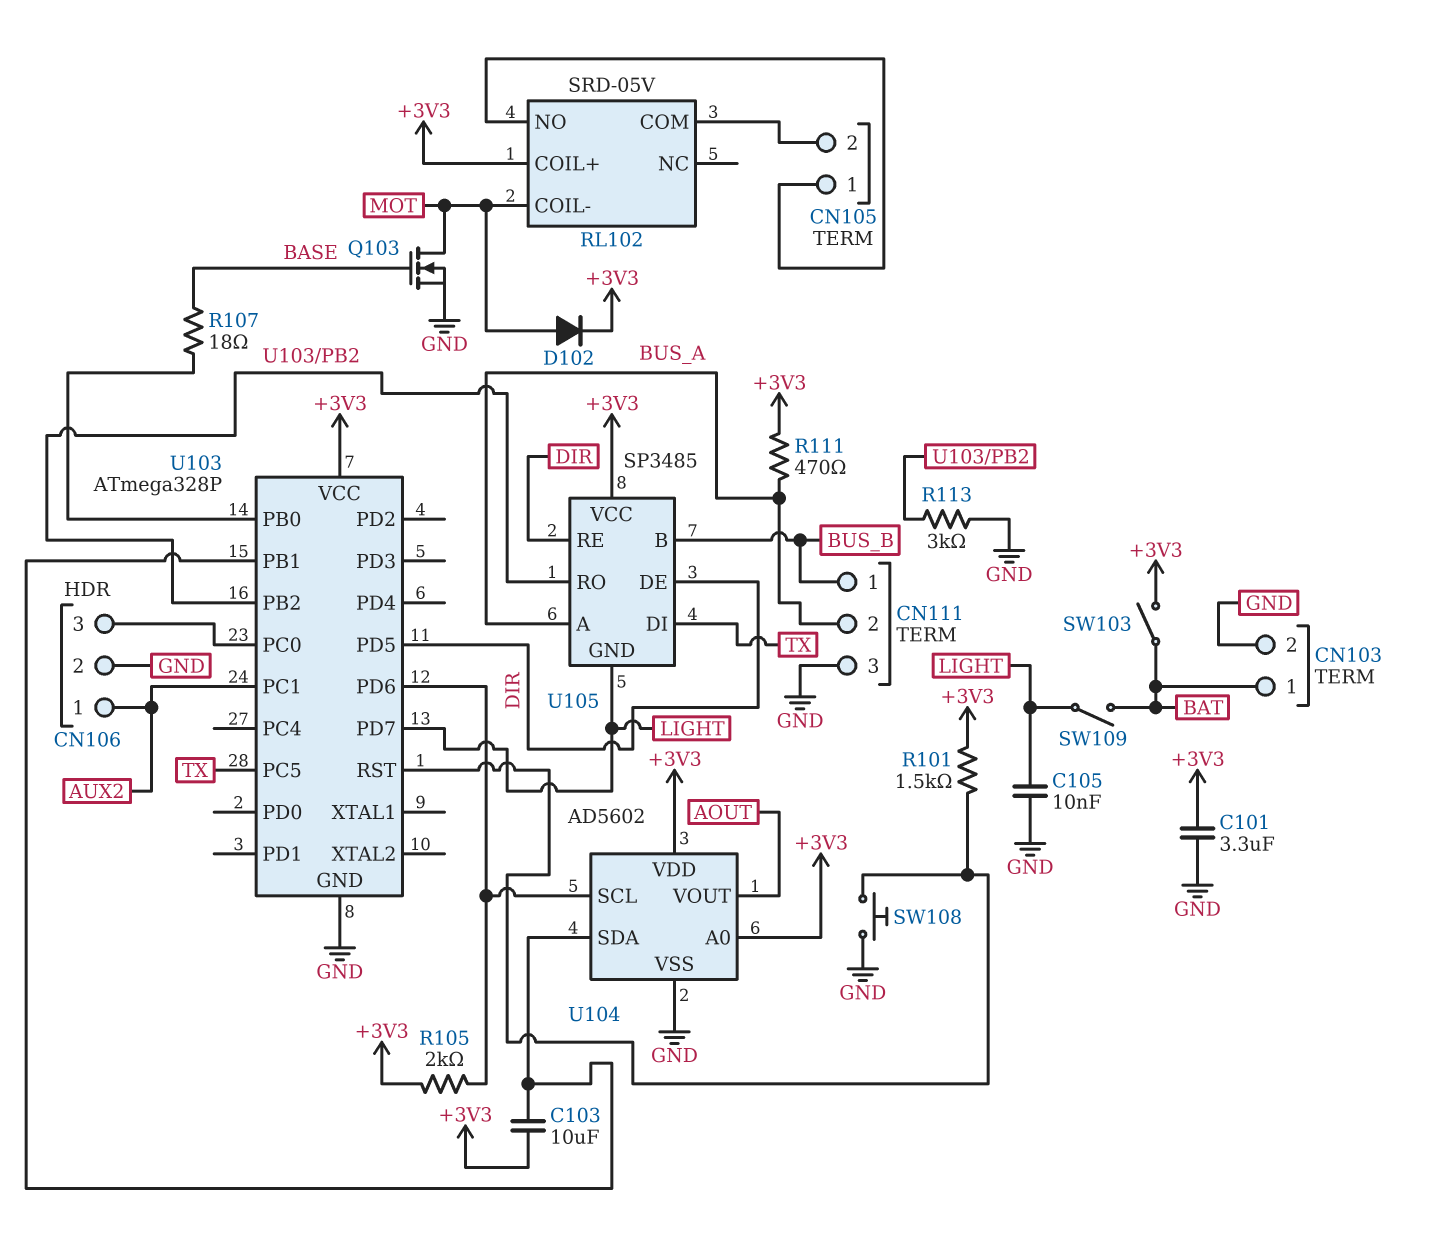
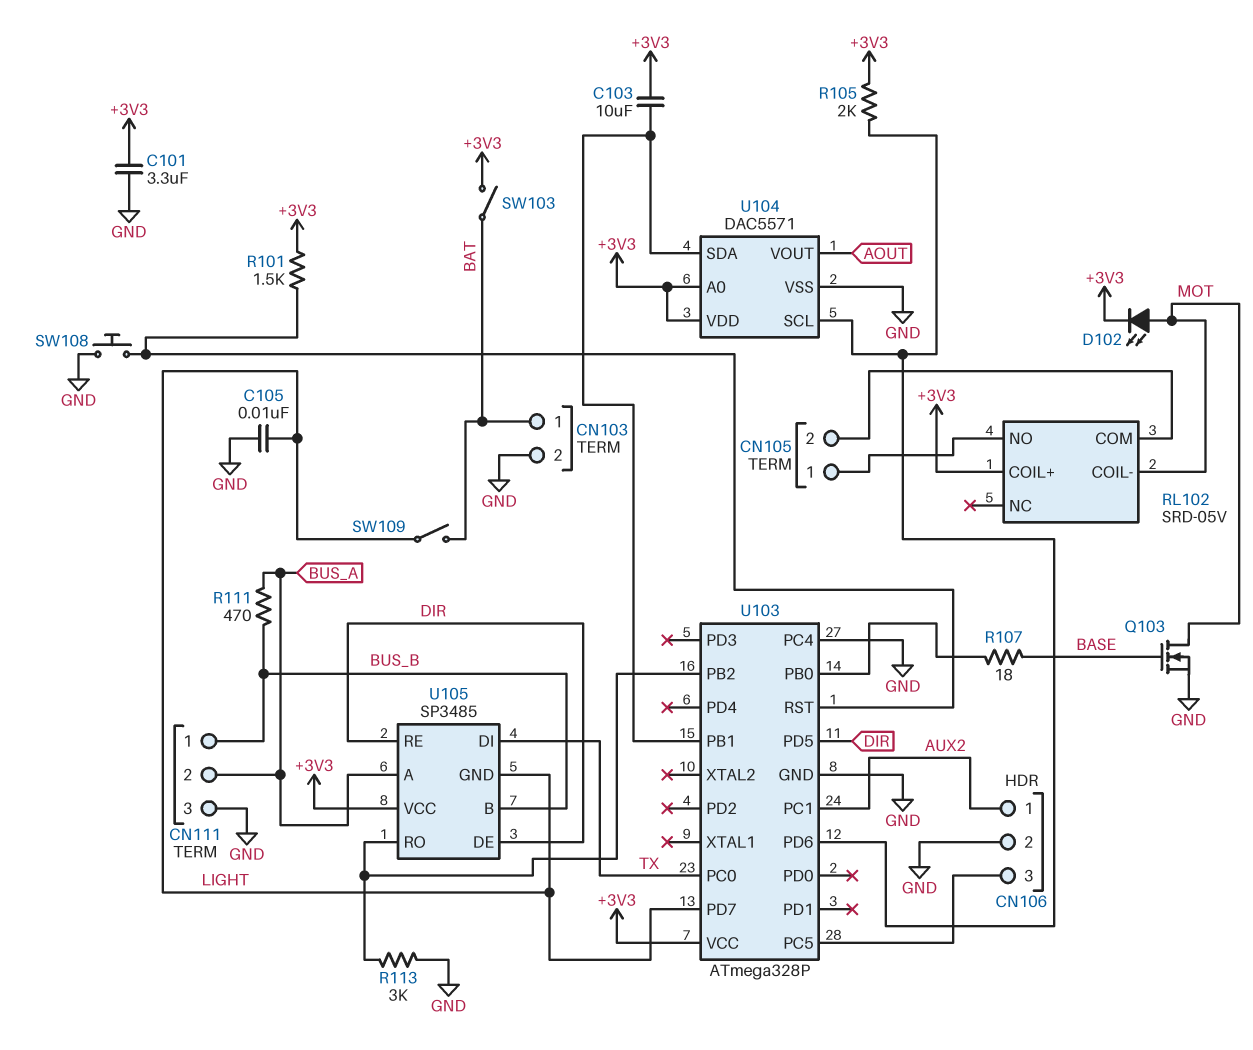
D102: diode (A MOT, K +3V3) -> LED (A MOT, K +3V3)
R111: 470 (+3V3, BUS_A) -> 470 (BUS_A, BUS_B)
U103 pin PC0: CN106/3 -> TX
U103 pin PC4: none -> GND
U103 pin PC5: TX -> CN106/3
U104: AD5602 -> DAC5571

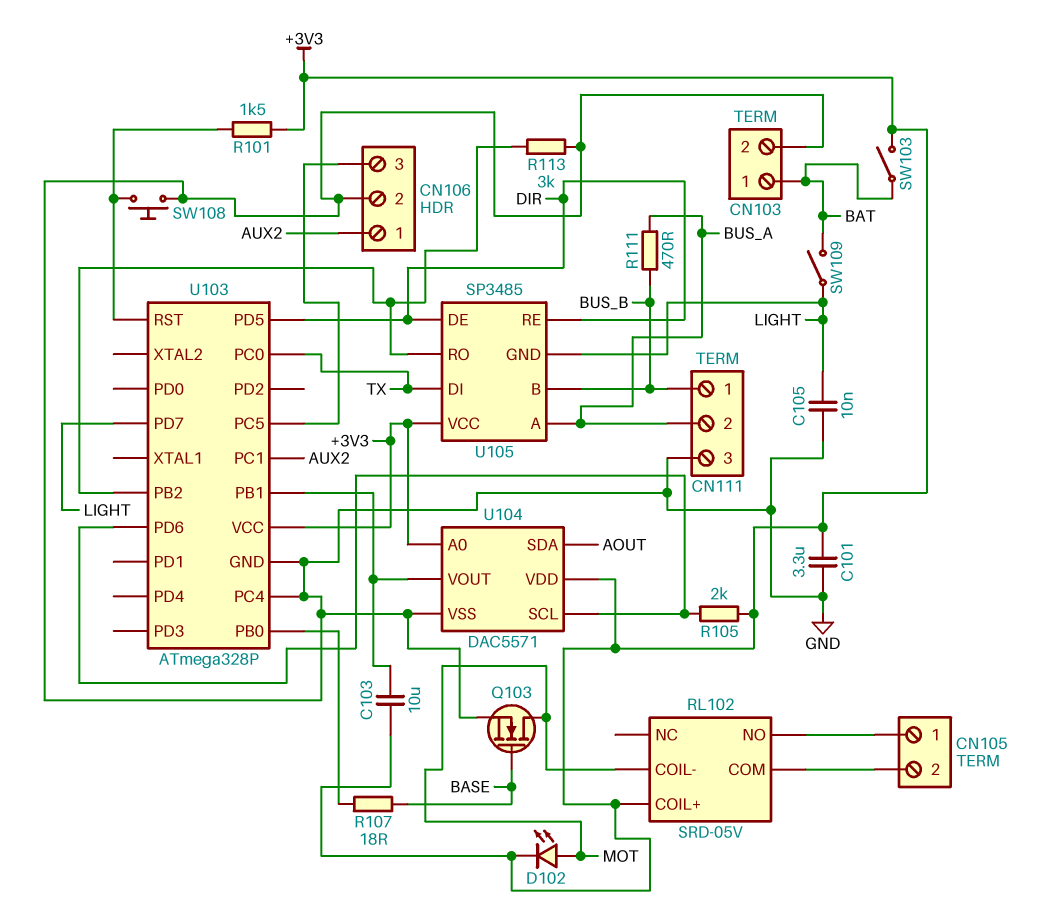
U104 pin SDA: U103/PB1 -> AOUT
U104 pin VOUT: AOUT -> U103/PB1

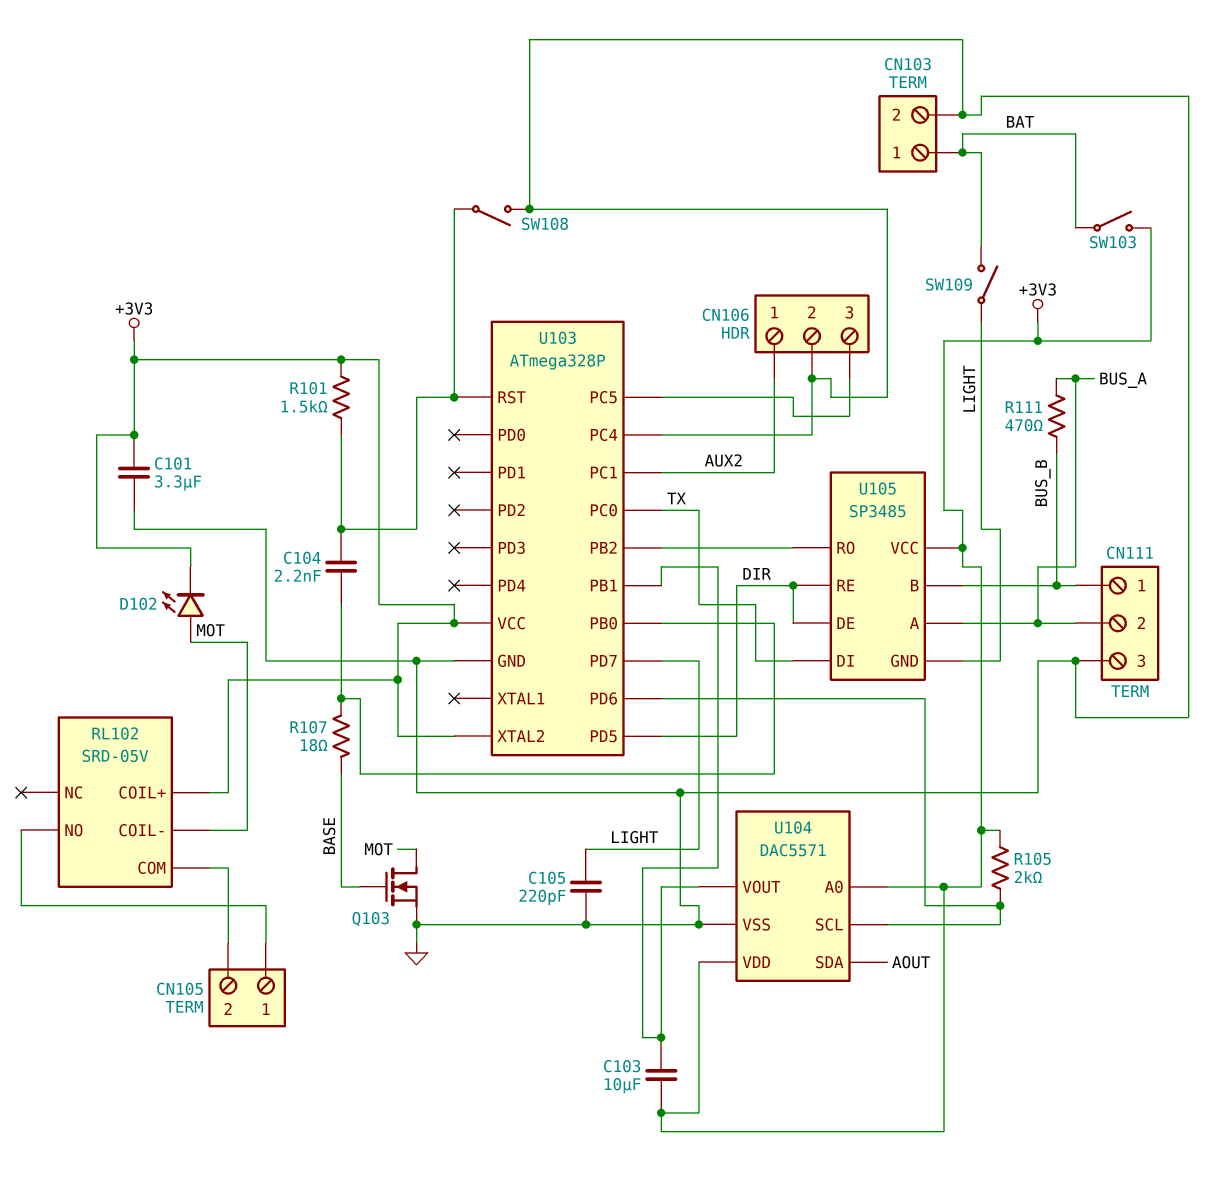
C104: none -> 2.2nF (U103/PB0, U103/RST)
C105: 10nF (GND, LIGHT) -> 220pF (GND, LIGHT)
R113: 3k (GND, U103/PB2) -> none
SW108: button (GND, U103/RST) -> switch (GND, U103/RST)
U103 pin XTAL2: none -> +3V3

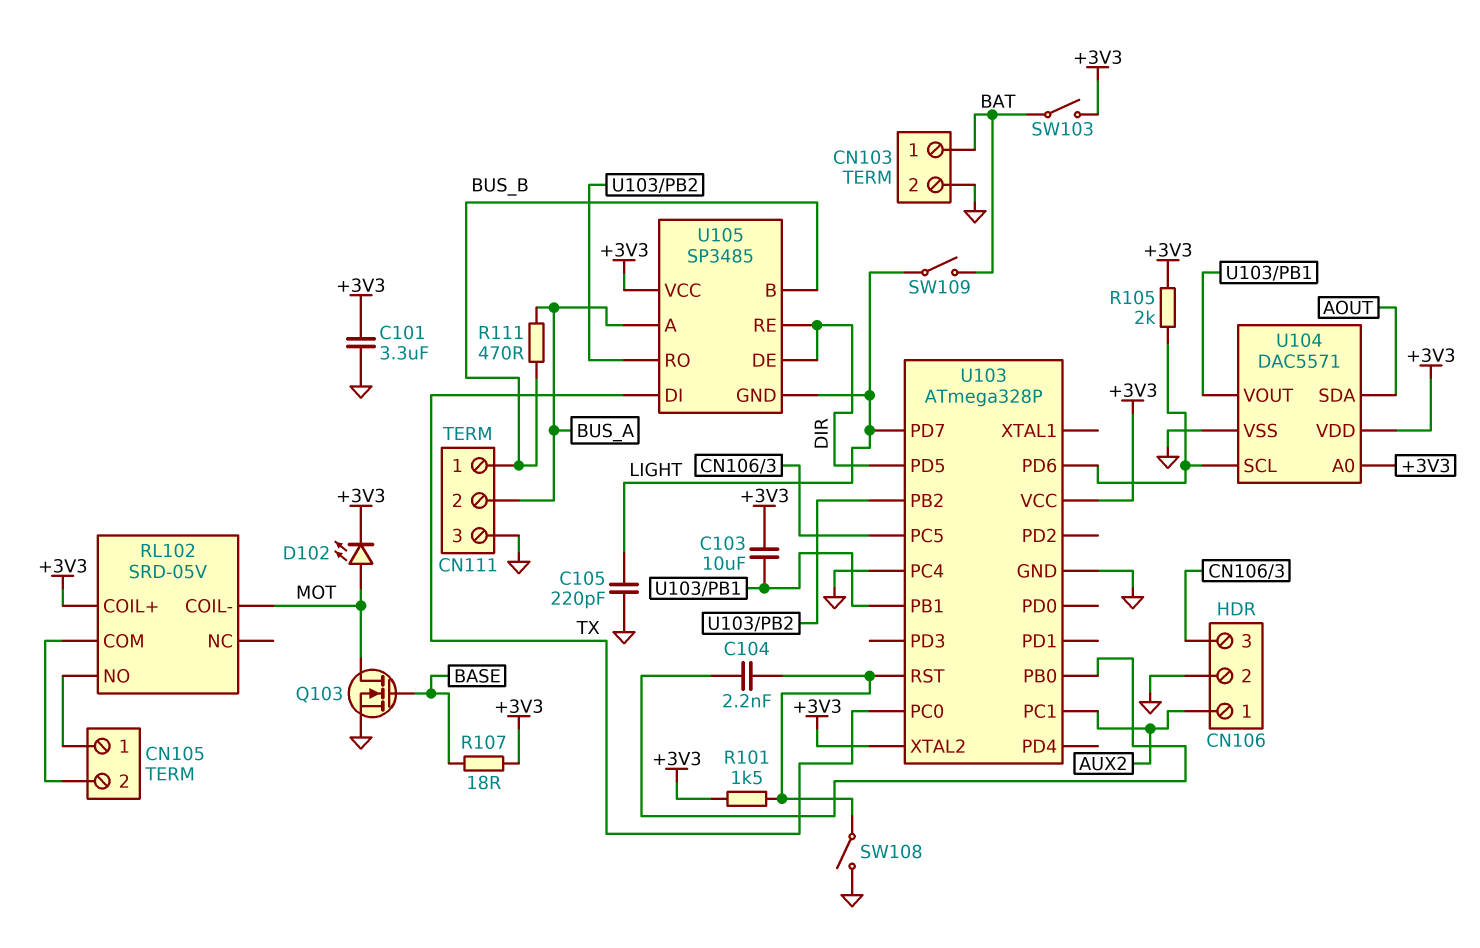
R107: 18 (BASE, U103/PB0) -> 18 (+3V3, BASE)

